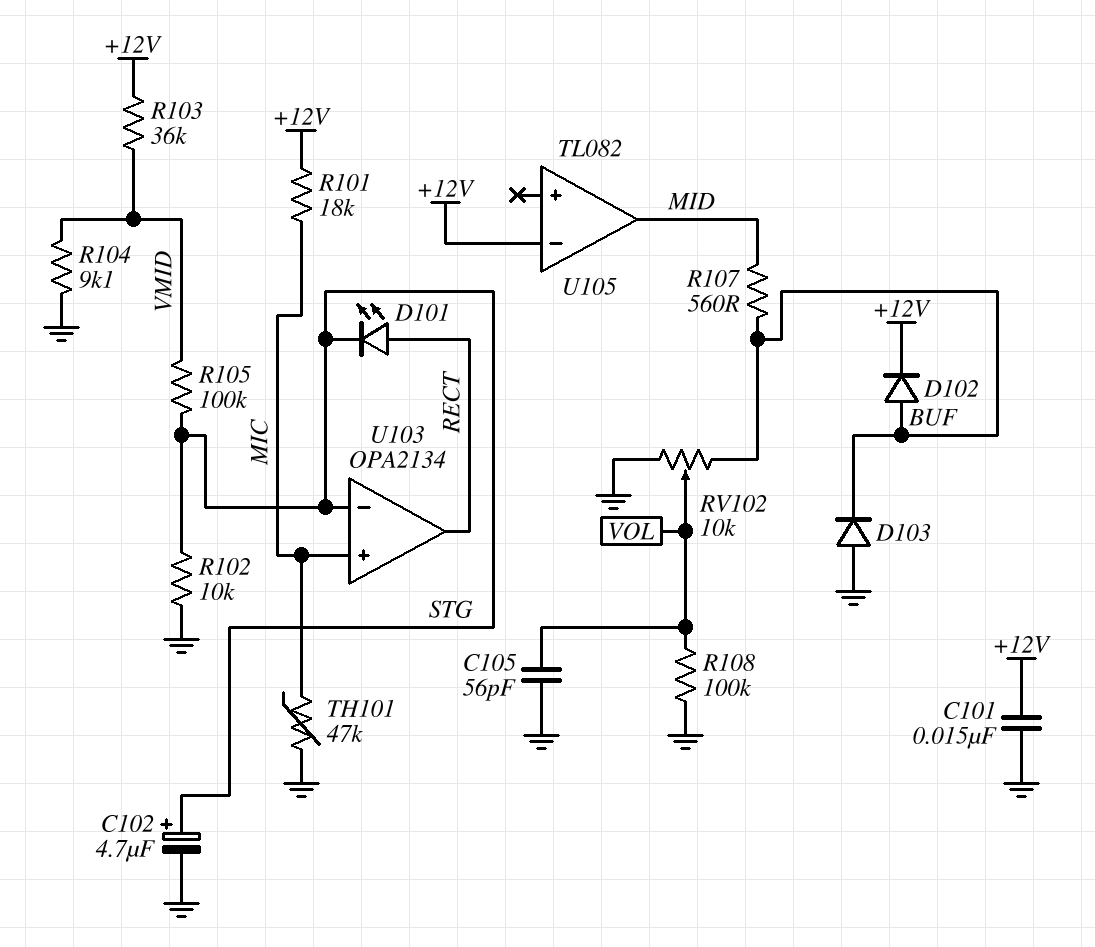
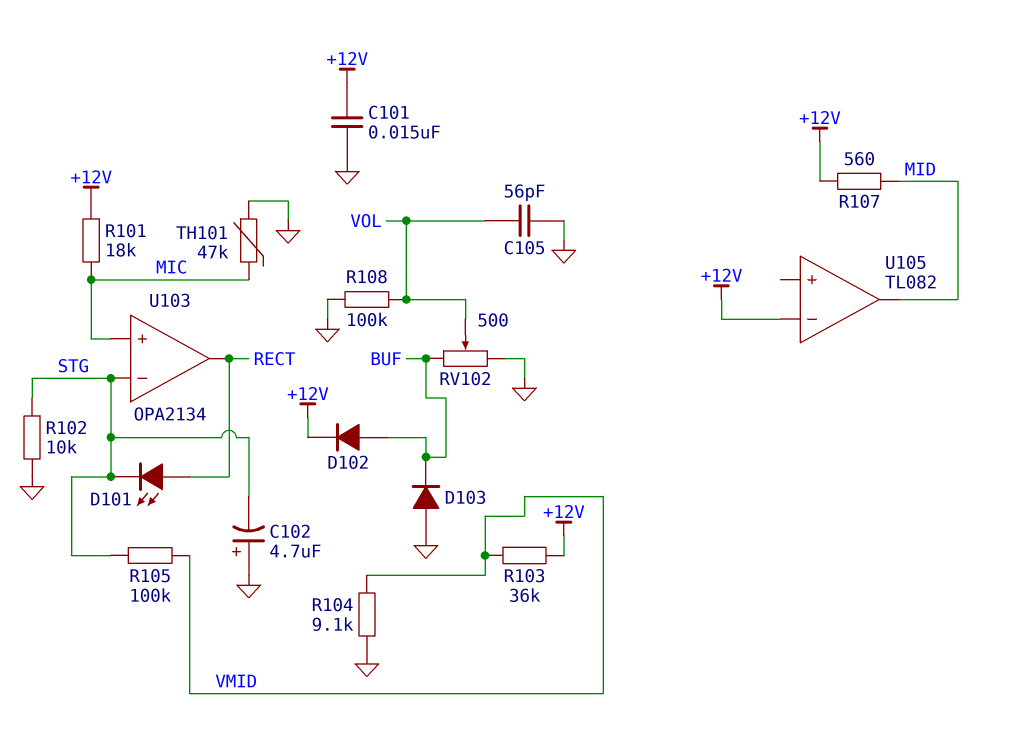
C102: 4.7uF (plus STG, minus GND) -> 4.7uF (plus GND, minus STG)
R107: 560 (BUF, MID) -> 560 (+12V, MID)
RV102: 10k (BUF, GND, wiper VOL) -> 500 (BUF, GND, wiper VOL)

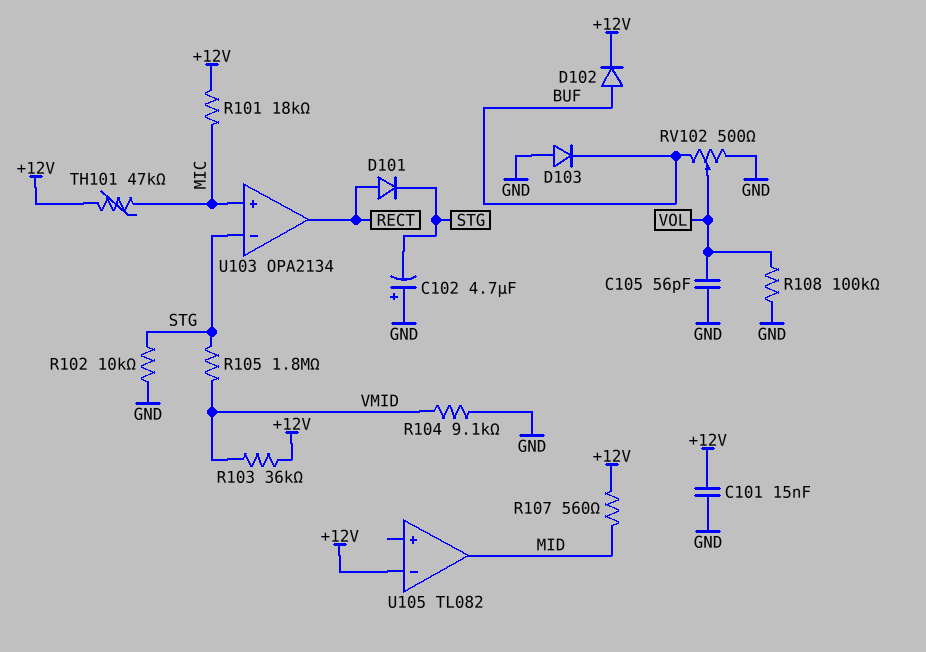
D101: LED (A RECT, K STG) -> diode (A RECT, K STG)
R105: 100k (STG, VMID) -> 1.8M (STG, VMID)
TH101: 47k (GND, MIC) -> 47k (+12V, MIC)

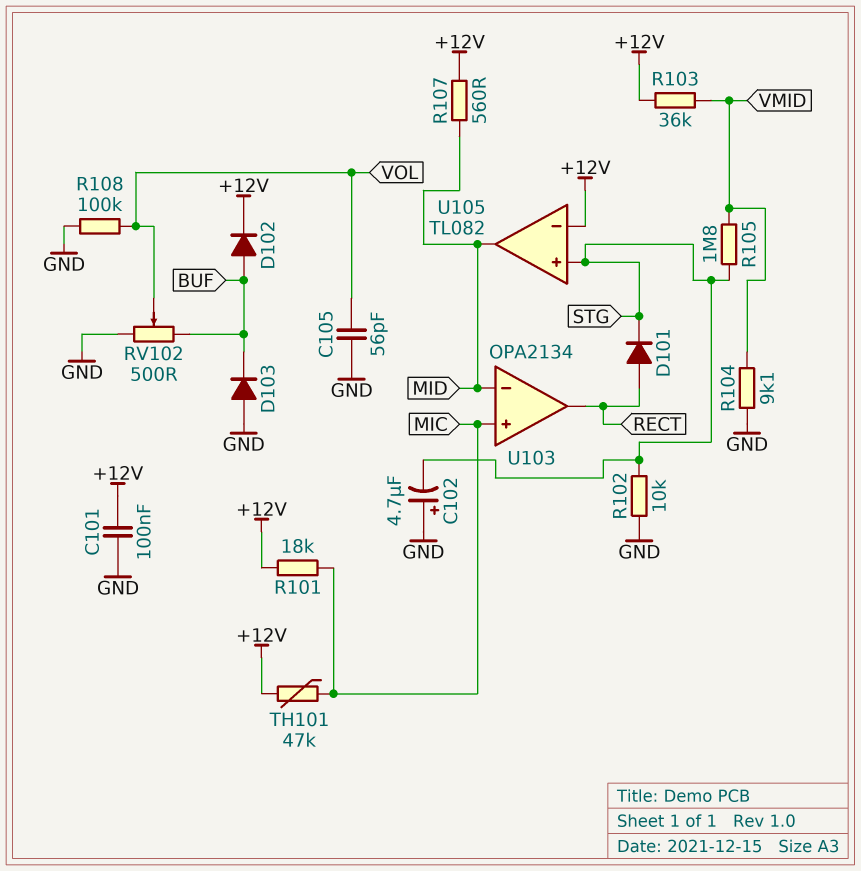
C101: 15nF (+12V, GND) -> 100nF (+12V, GND)
U103 pin in-: STG -> MID
U105 pin in+: none -> STG

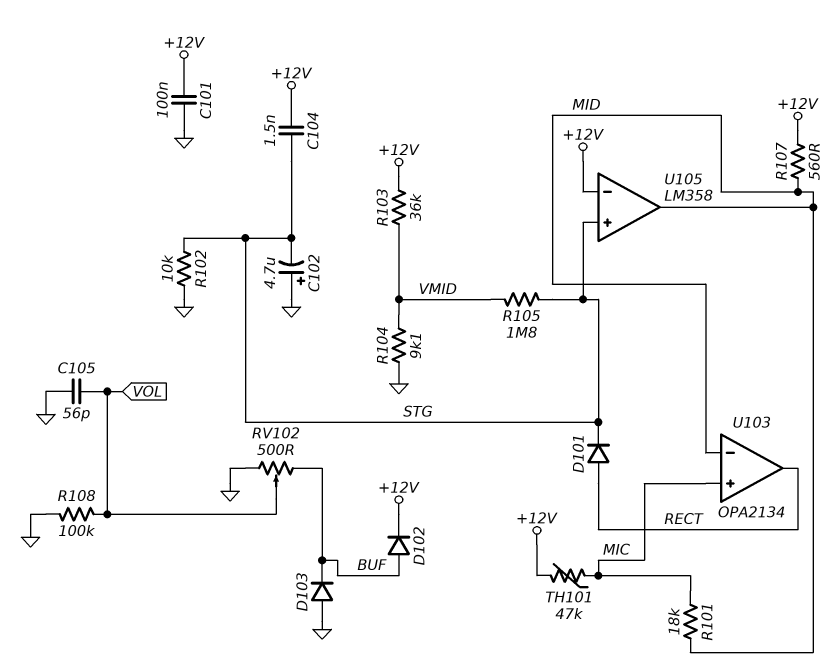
C104: none -> 1.5nF (+12V, STG)
R101: 18k (+12V, MIC) -> 18k (MIC, MID)
U105: TL082 -> LM358

